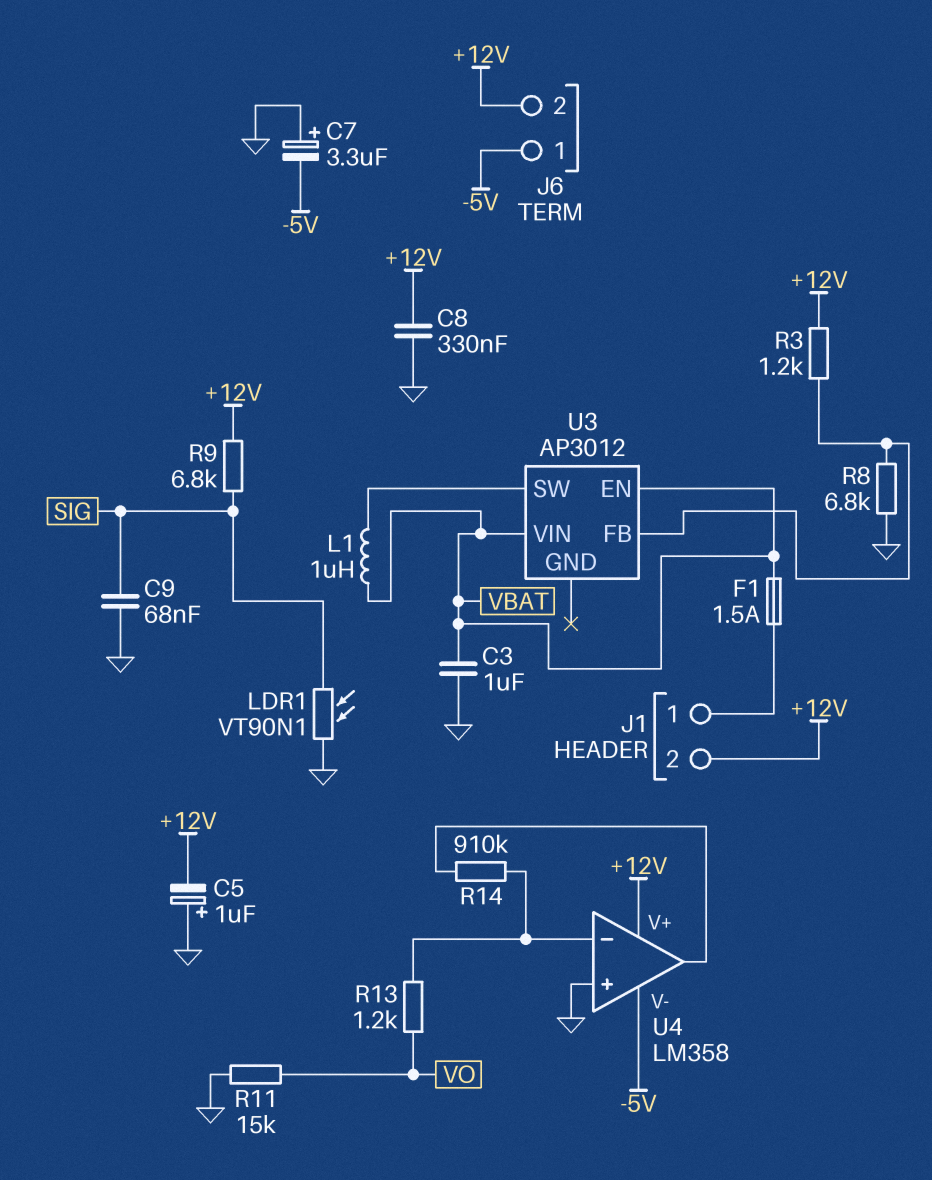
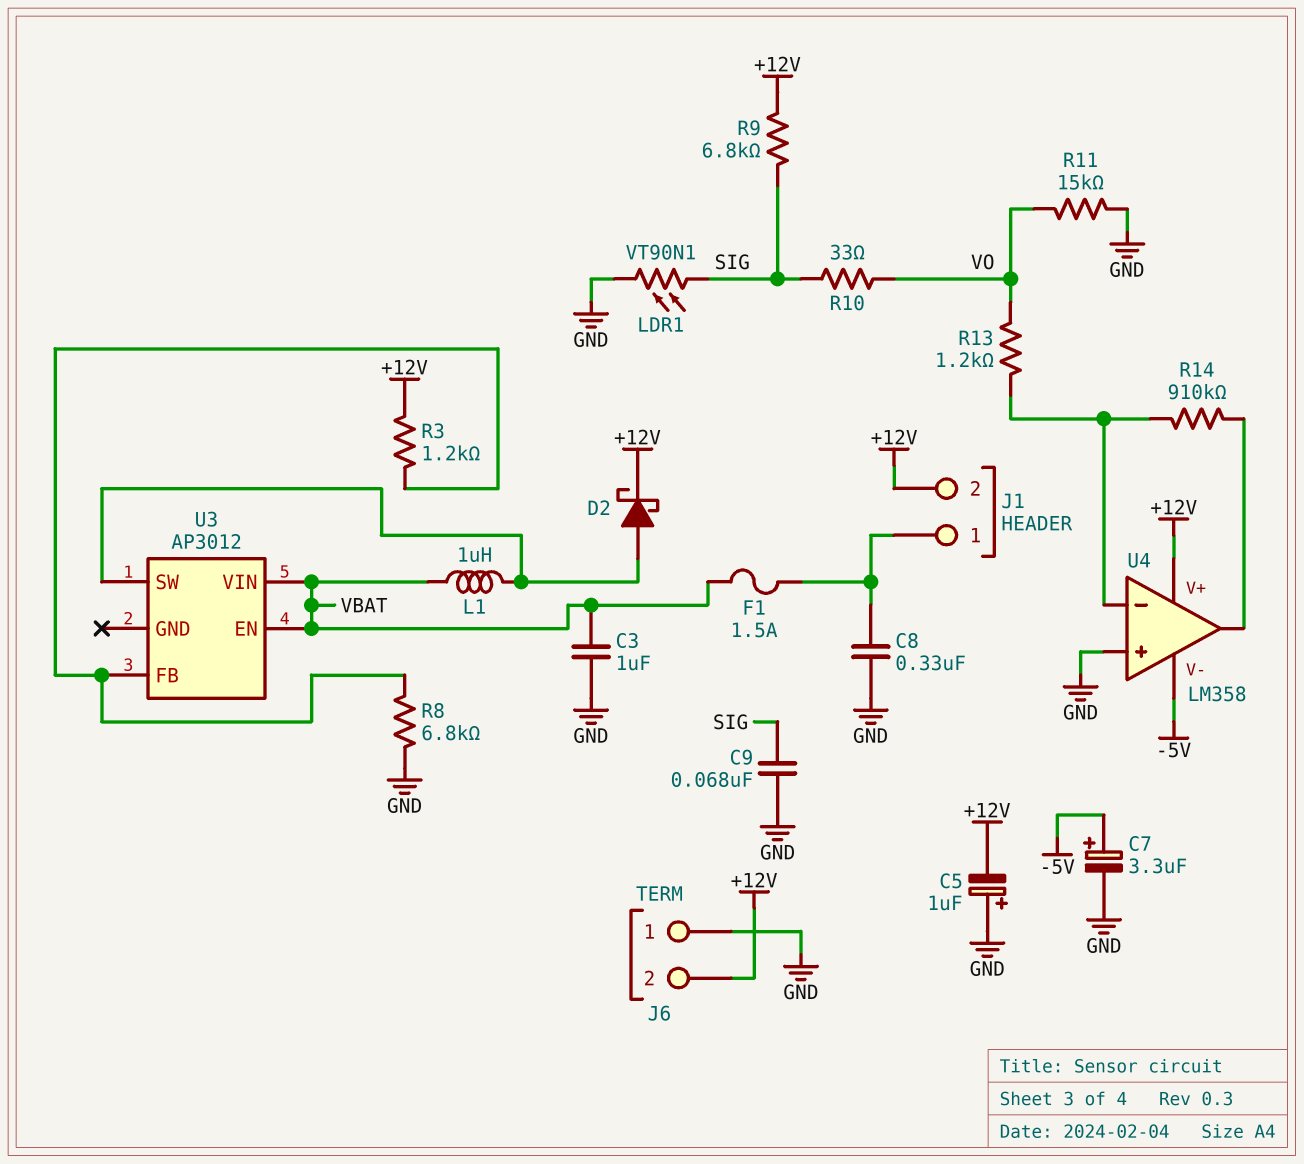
C7: 3.3uF (plus GND, minus -5V) -> 3.3uF (plus -5V, minus GND)
C8: 330nF (+12V, GND) -> 330nF (GND, J1/1)
D2: none -> schottky (A U3/SW, K +12V)
J6 pin 1: -5V -> GND
R10: none -> 33 (SIG, VO)

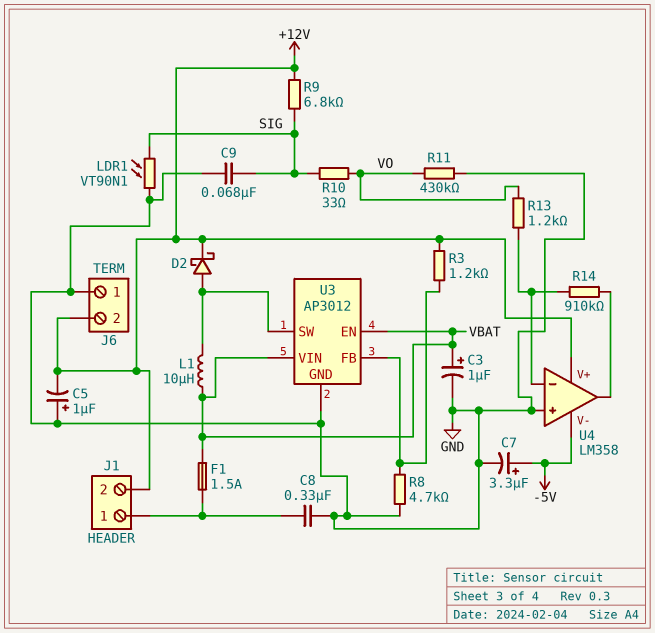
C3: 1uF (GND, VBAT) -> 1uF (plus VBAT, minus GND)
L1: 1uH (U3/SW, VBAT) -> 10uH (U3/SW, VBAT)
R8: 6.8k (GND, U3/FB) -> 4.7k (GND, U3/FB)
R11: 15k (GND, VO) -> 430k (GND, VO)
U3 pin GND: none -> GND

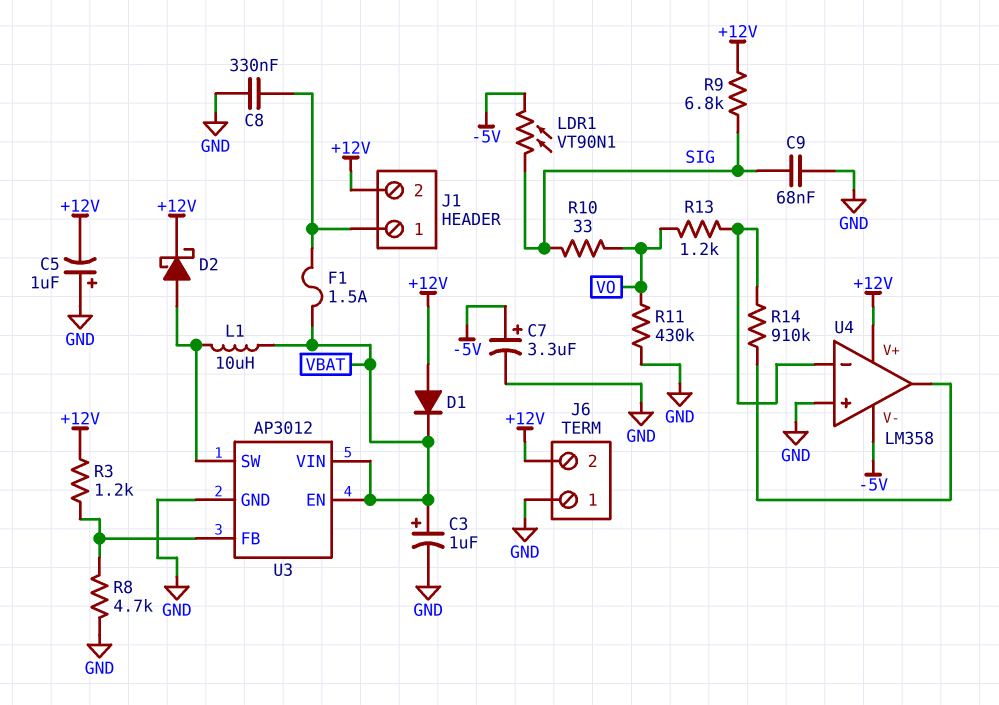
D1: none -> diode (A +12V, K VBAT)
LDR1: VT90N1 (GND, SIG) -> VT90N1 (-5V, SIG)

